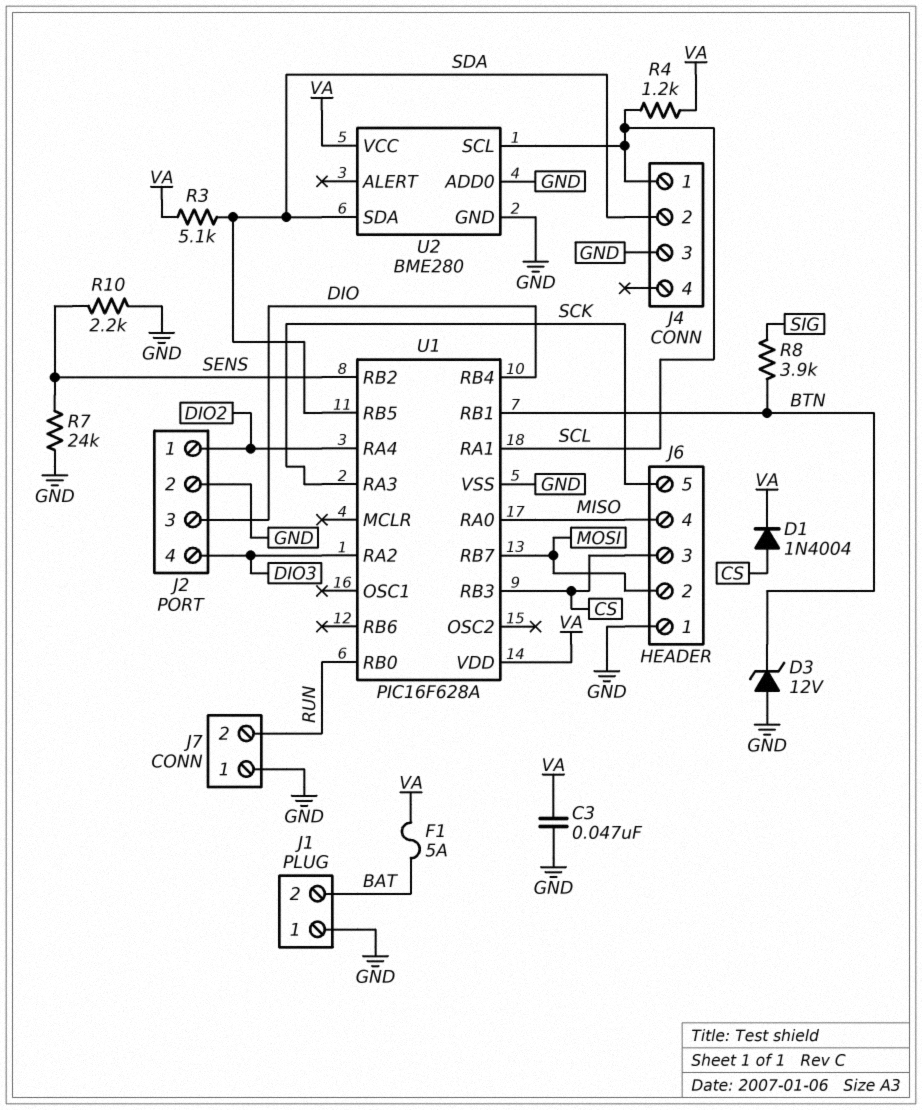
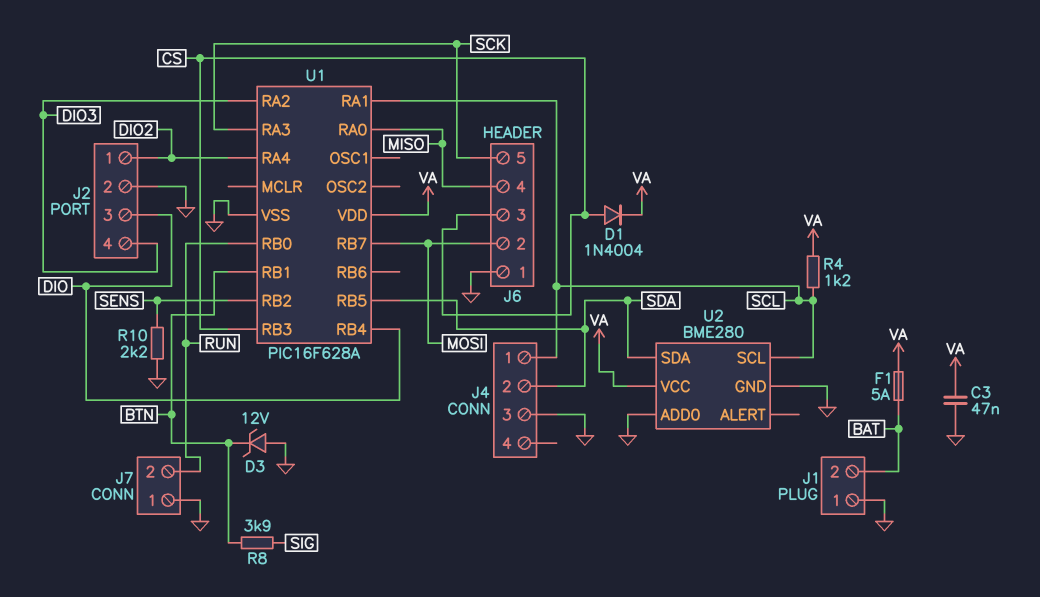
R3: 5.1k (SDA, VA) -> none
R7: 24k (GND, SENS) -> none

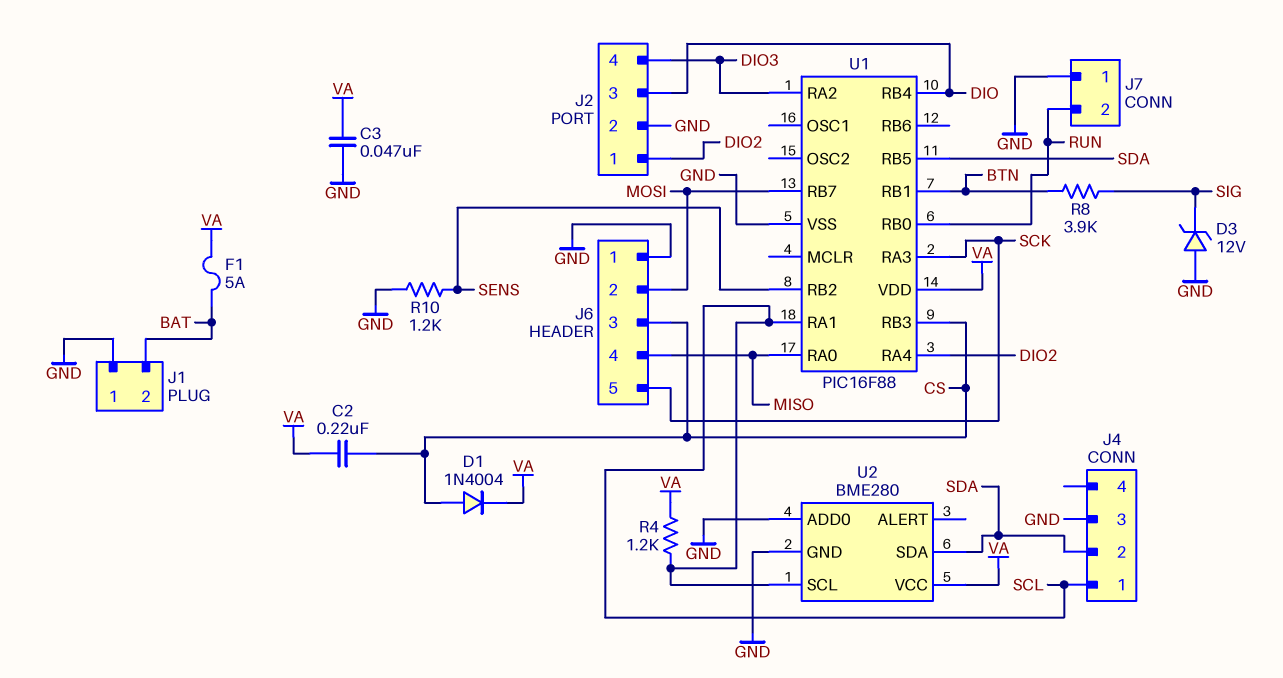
C2: none -> 220nF (CS, VA)
D3: zener 12V (A GND, K BTN) -> zener 12V (A GND, K SIG)
R10: 2.2k (GND, SENS) -> 1.2k (GND, SENS)
U1: PIC16F628A -> PIC16F88

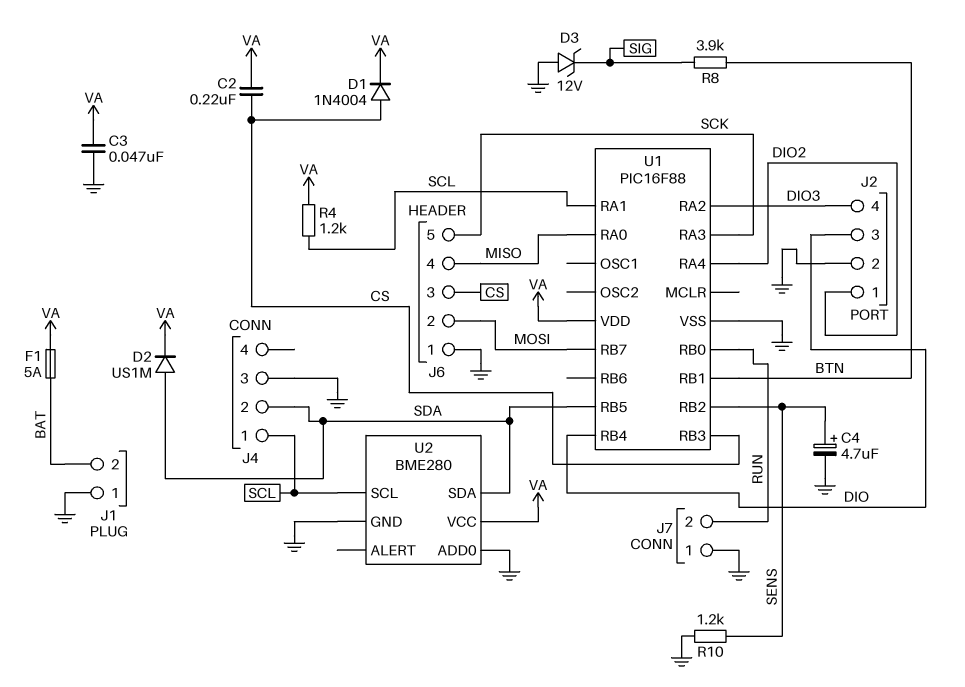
C4: none -> 4.7uF (plus SENS, minus GND)
D2: none -> diode US1M (A SDA, K VA)

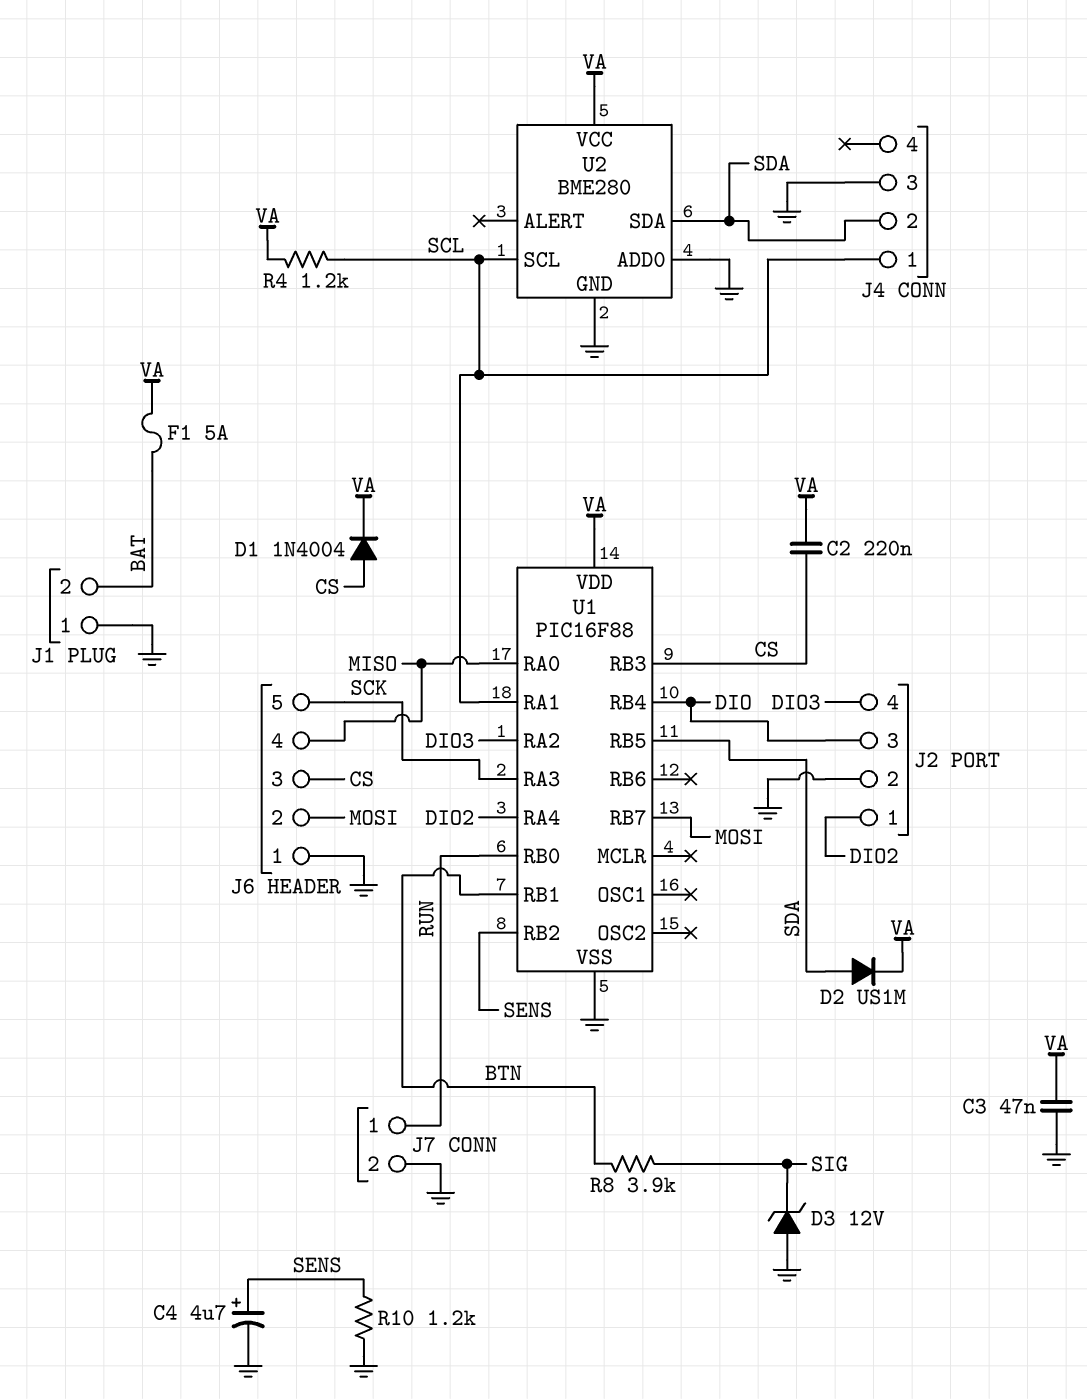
J7 pin 1: GND -> RUN
J7 pin 2: RUN -> GND

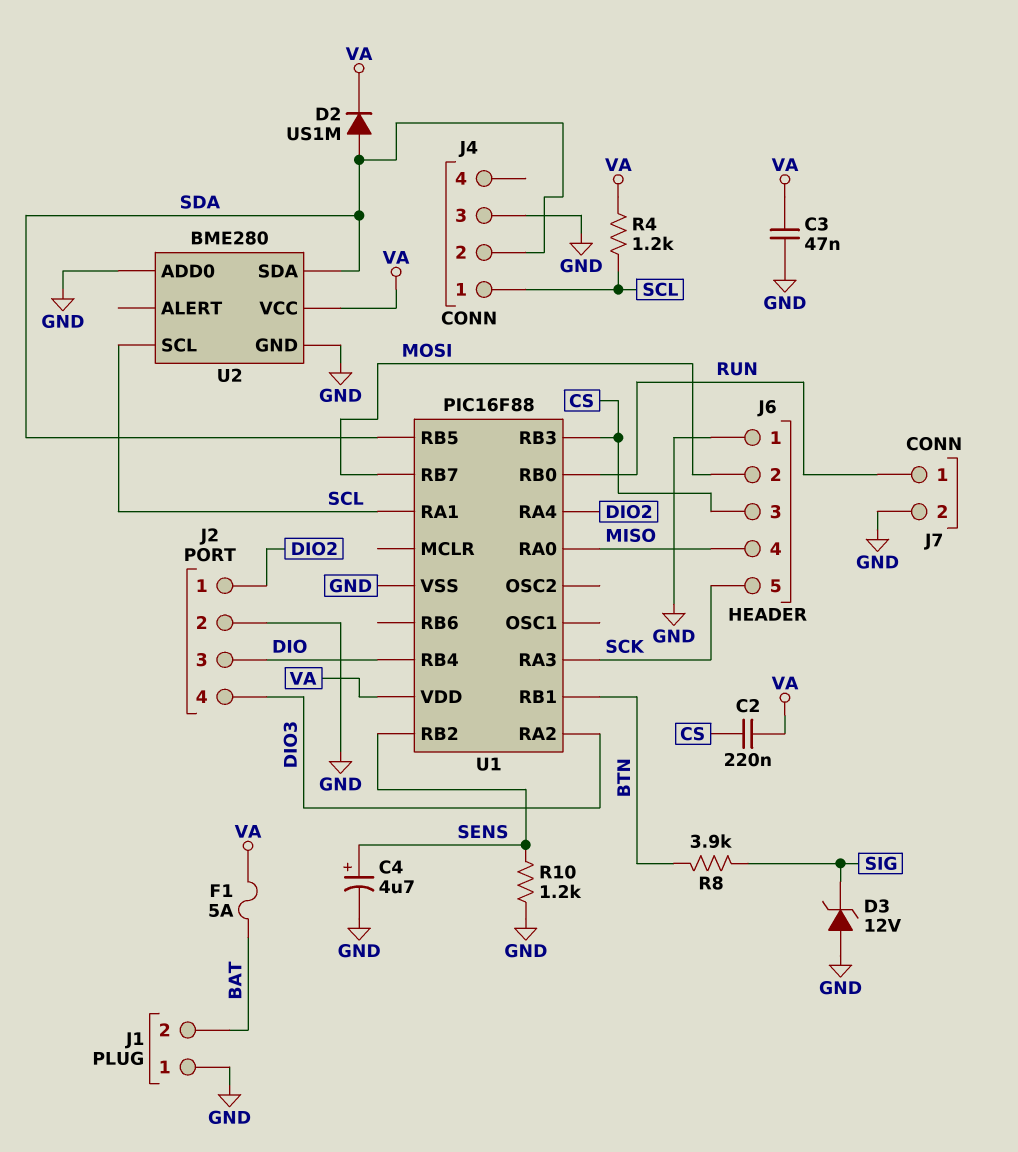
D1: diode 1N4004 (A CS, K VA) -> none

